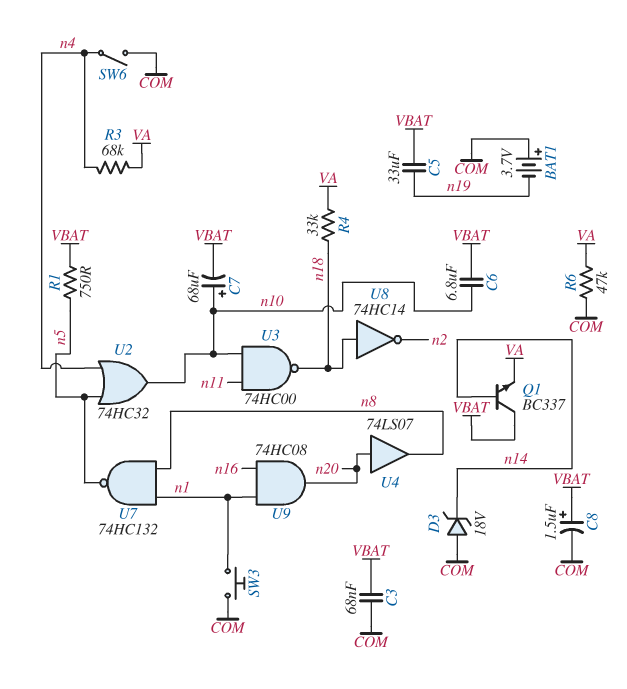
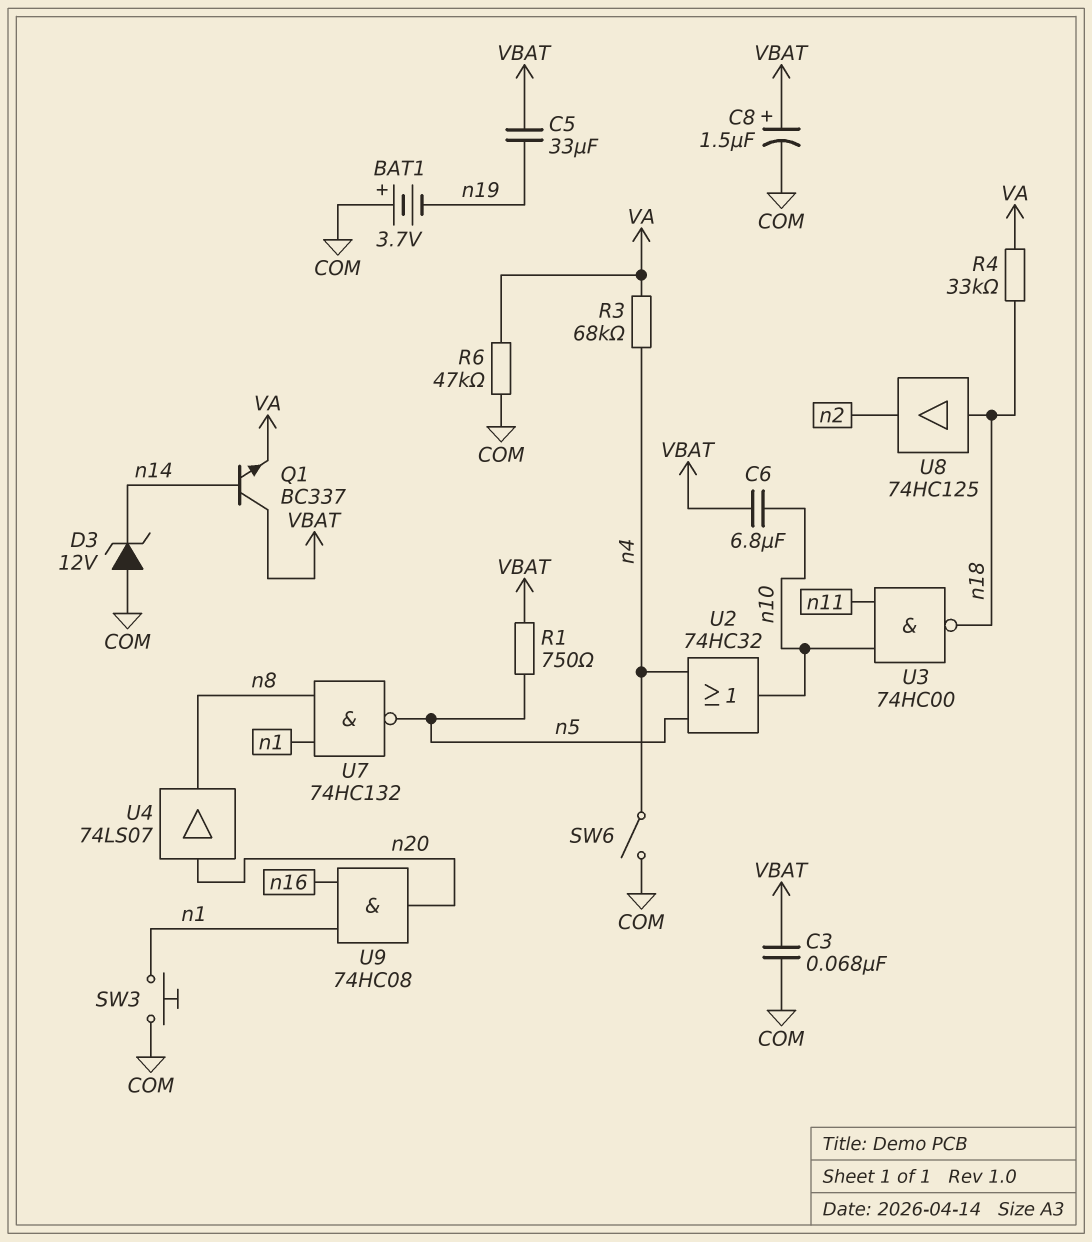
C7: 68uF (plus n10, minus VBAT) -> none
D3: zener 18V (A COM, K n14) -> zener 12V (A COM, K n14)
U8: NOT 74HC14 (in n18, out n2) -> buffer 74HC125 (in n18, out n2)

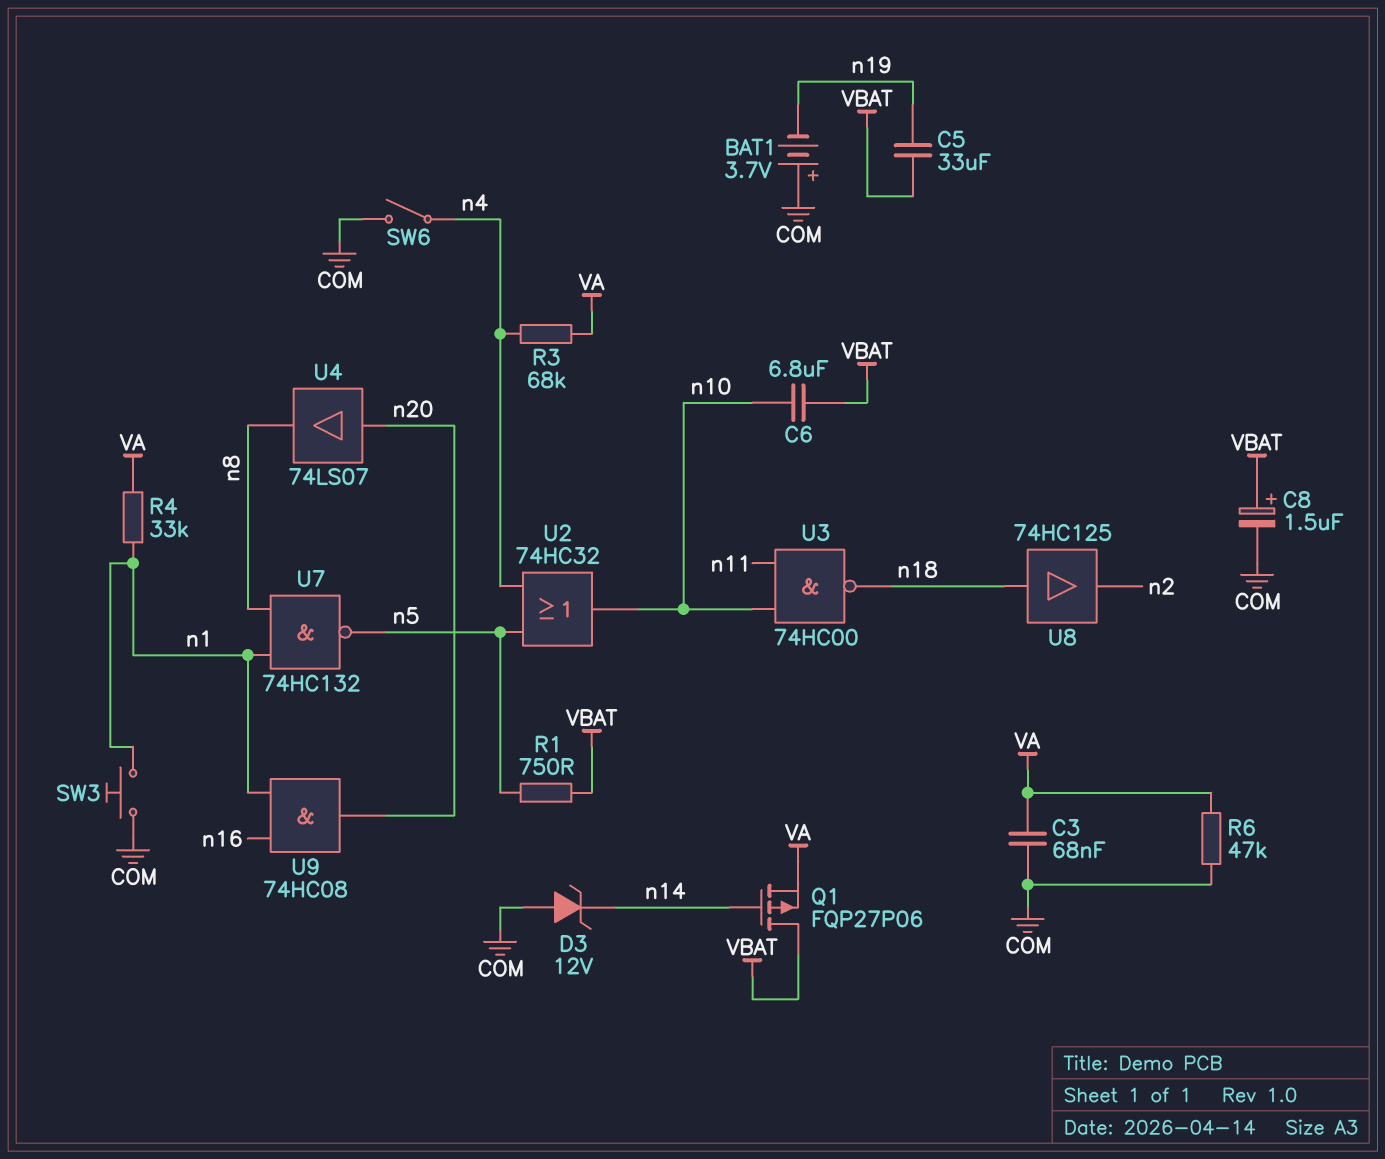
C3: 68nF (COM, VBAT) -> 68nF (COM, VA)
Q1: NPN BC337 (B n14, C VBAT, E VA) -> PMOS FQP27P06 (G n14, D VBAT, S VA)
R4: 33k (VA, n18) -> 33k (VA, n1)

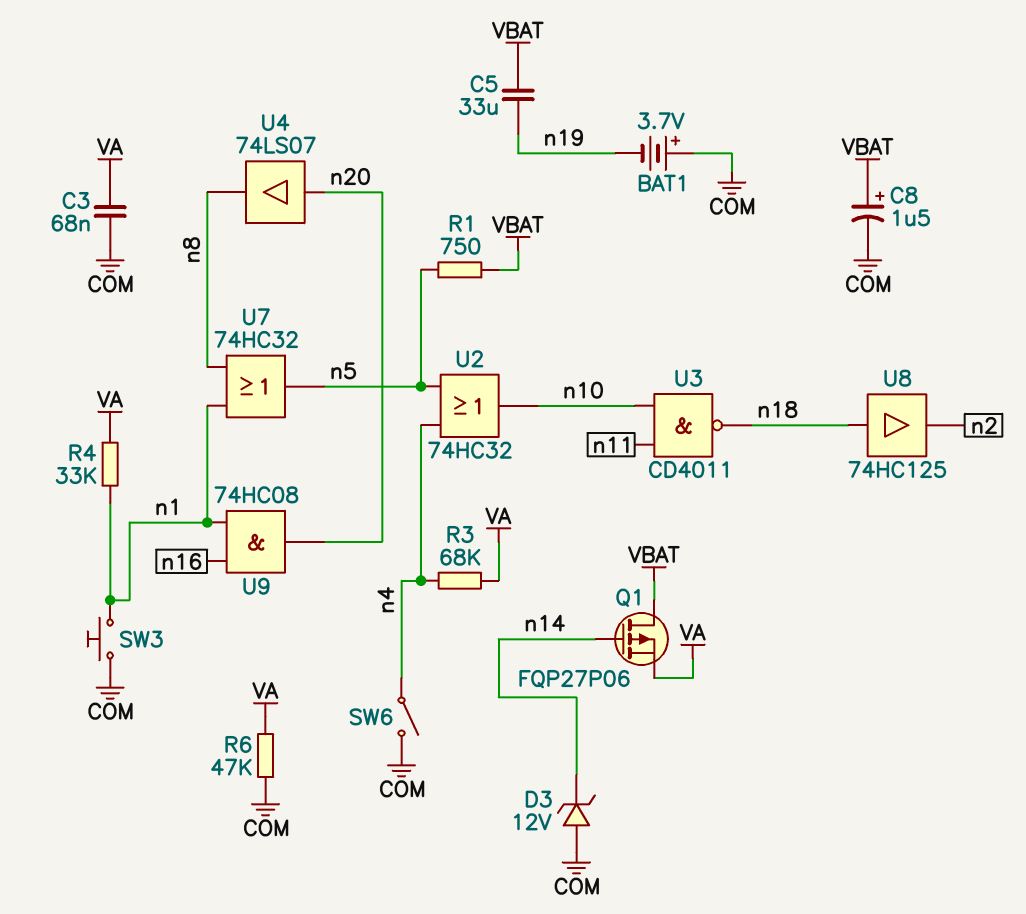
C6: 6.8uF (VBAT, n10) -> none
U3: NAND 74HC00 (in n10, in n11, out n18) -> NAND CD4011 (in n10, in n11, out n18)
U7: NAND 74HC132 (in n1, in n8, out n5) -> OR 74HC32 (in n1, in n8, out n5)

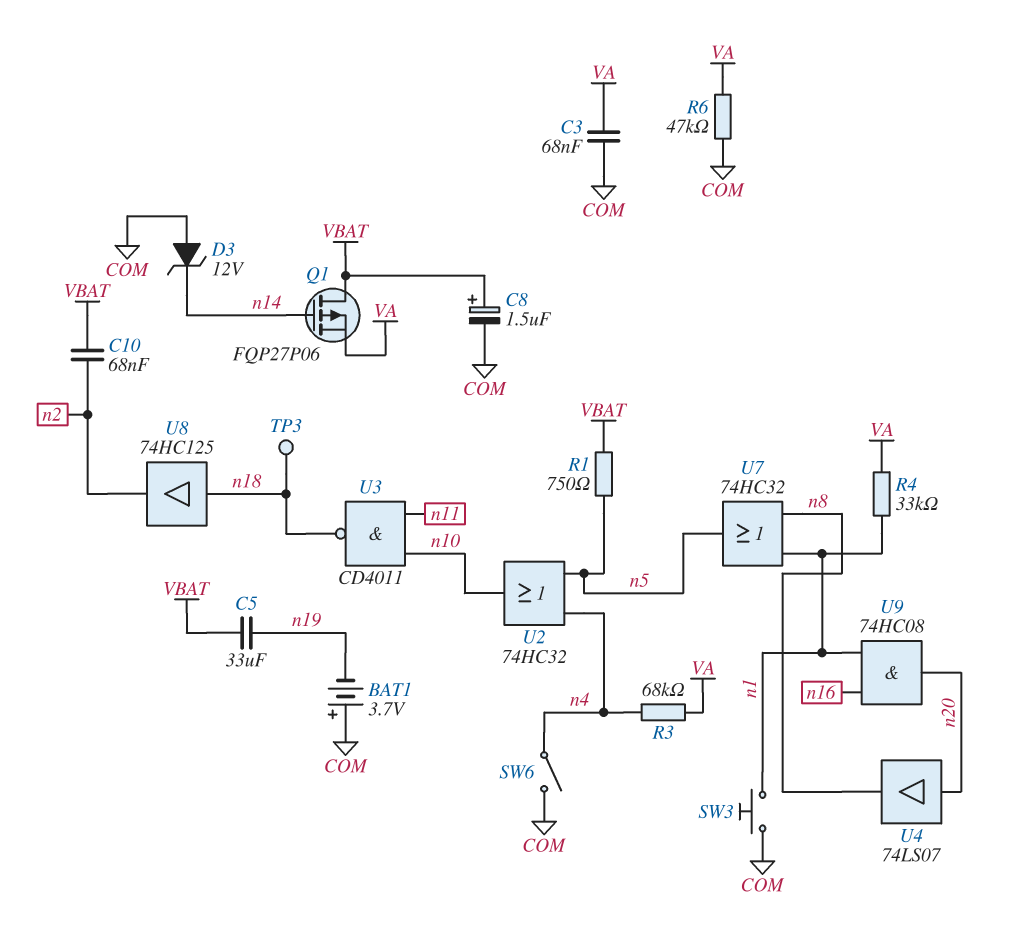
C10: none -> 68nF (VBAT, n2)
TP3: none -> test point (n18)

